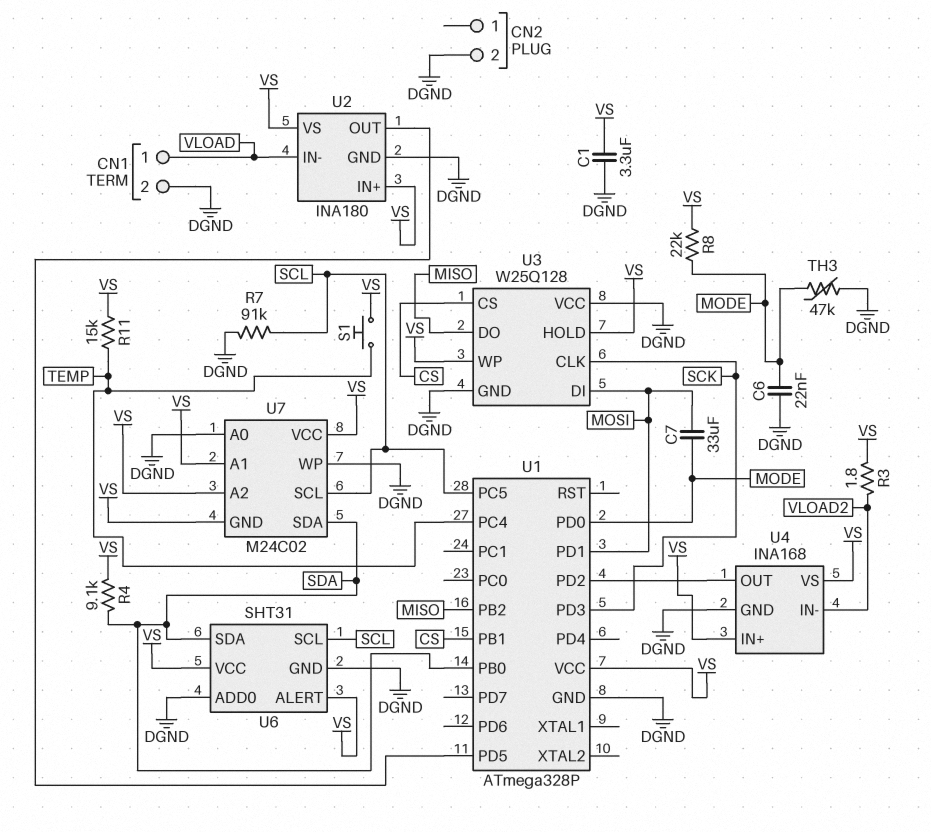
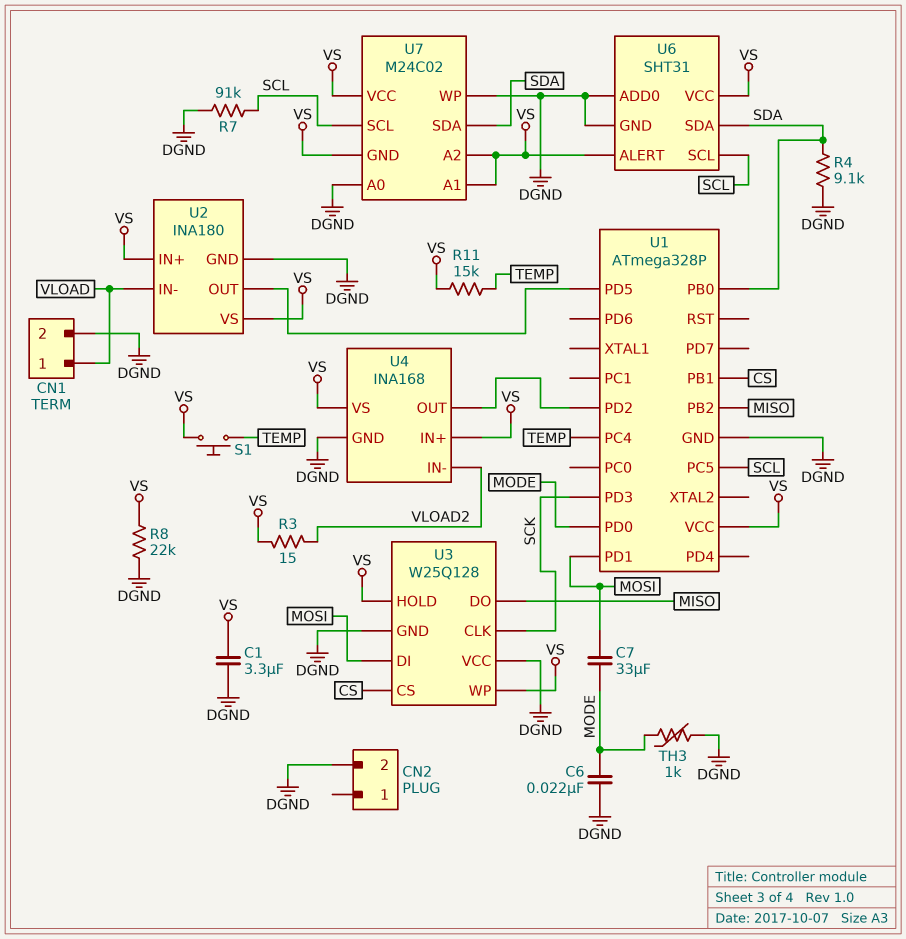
R3: 1.8 (VLOAD2, VS) -> 15 (VLOAD2, VS)
R4: 9.1k (SDA, VS) -> 9.1k (DGND, SDA)
R8: 22k (MODE, VS) -> 22k (DGND, VS)
TH3: 47k (DGND, MODE) -> 1k (DGND, MODE)

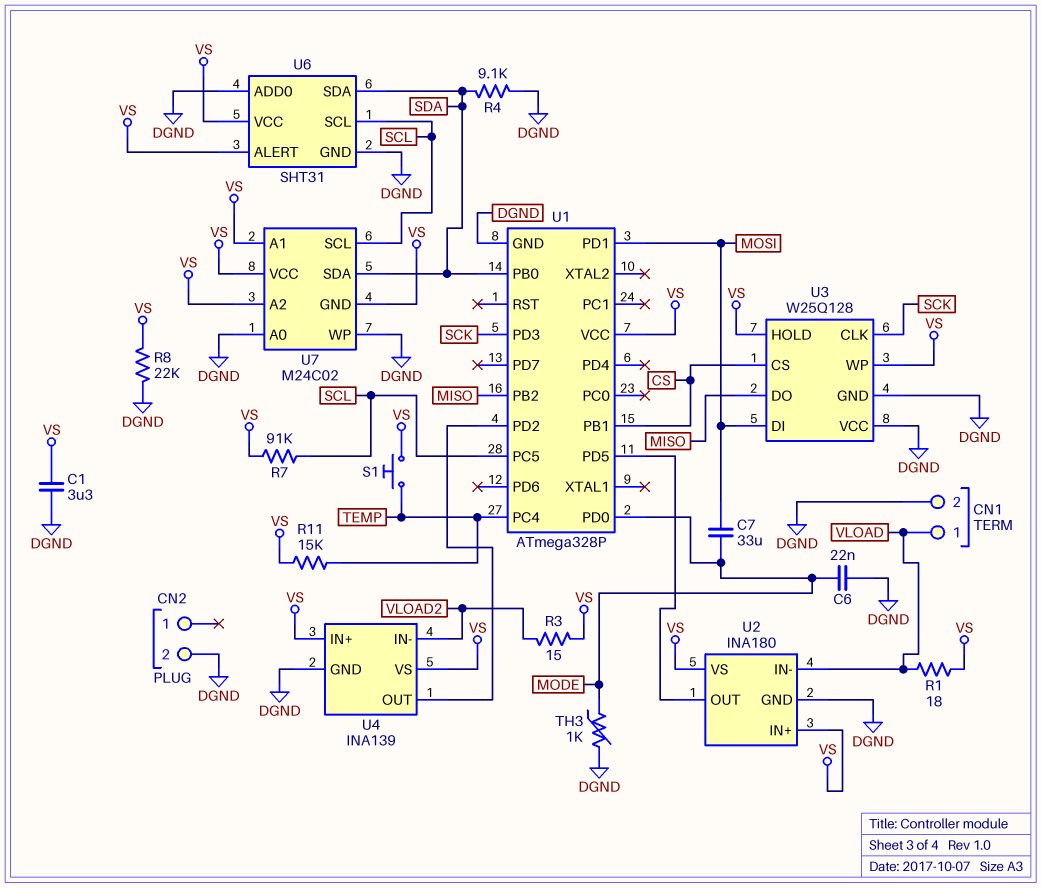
R1: none -> 18 (VLOAD, VS)
R7: 91k (DGND, SCL) -> 91k (SCL, VS)
U4: INA168 -> INA139

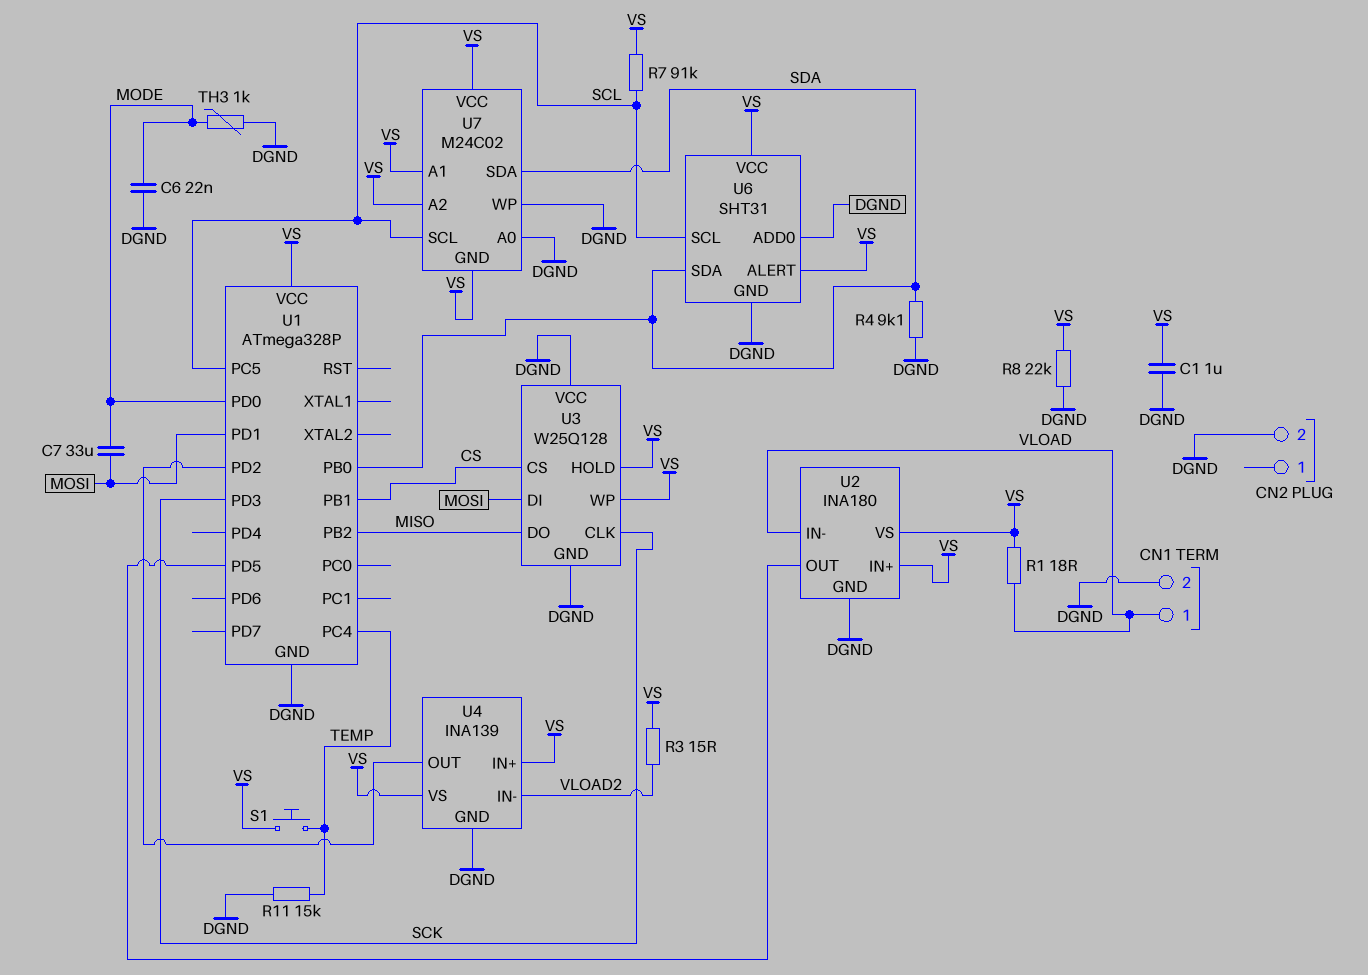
C1: 3.3uF (DGND, VS) -> 1uF (DGND, VS)
R11: 15k (TEMP, VS) -> 15k (DGND, TEMP)

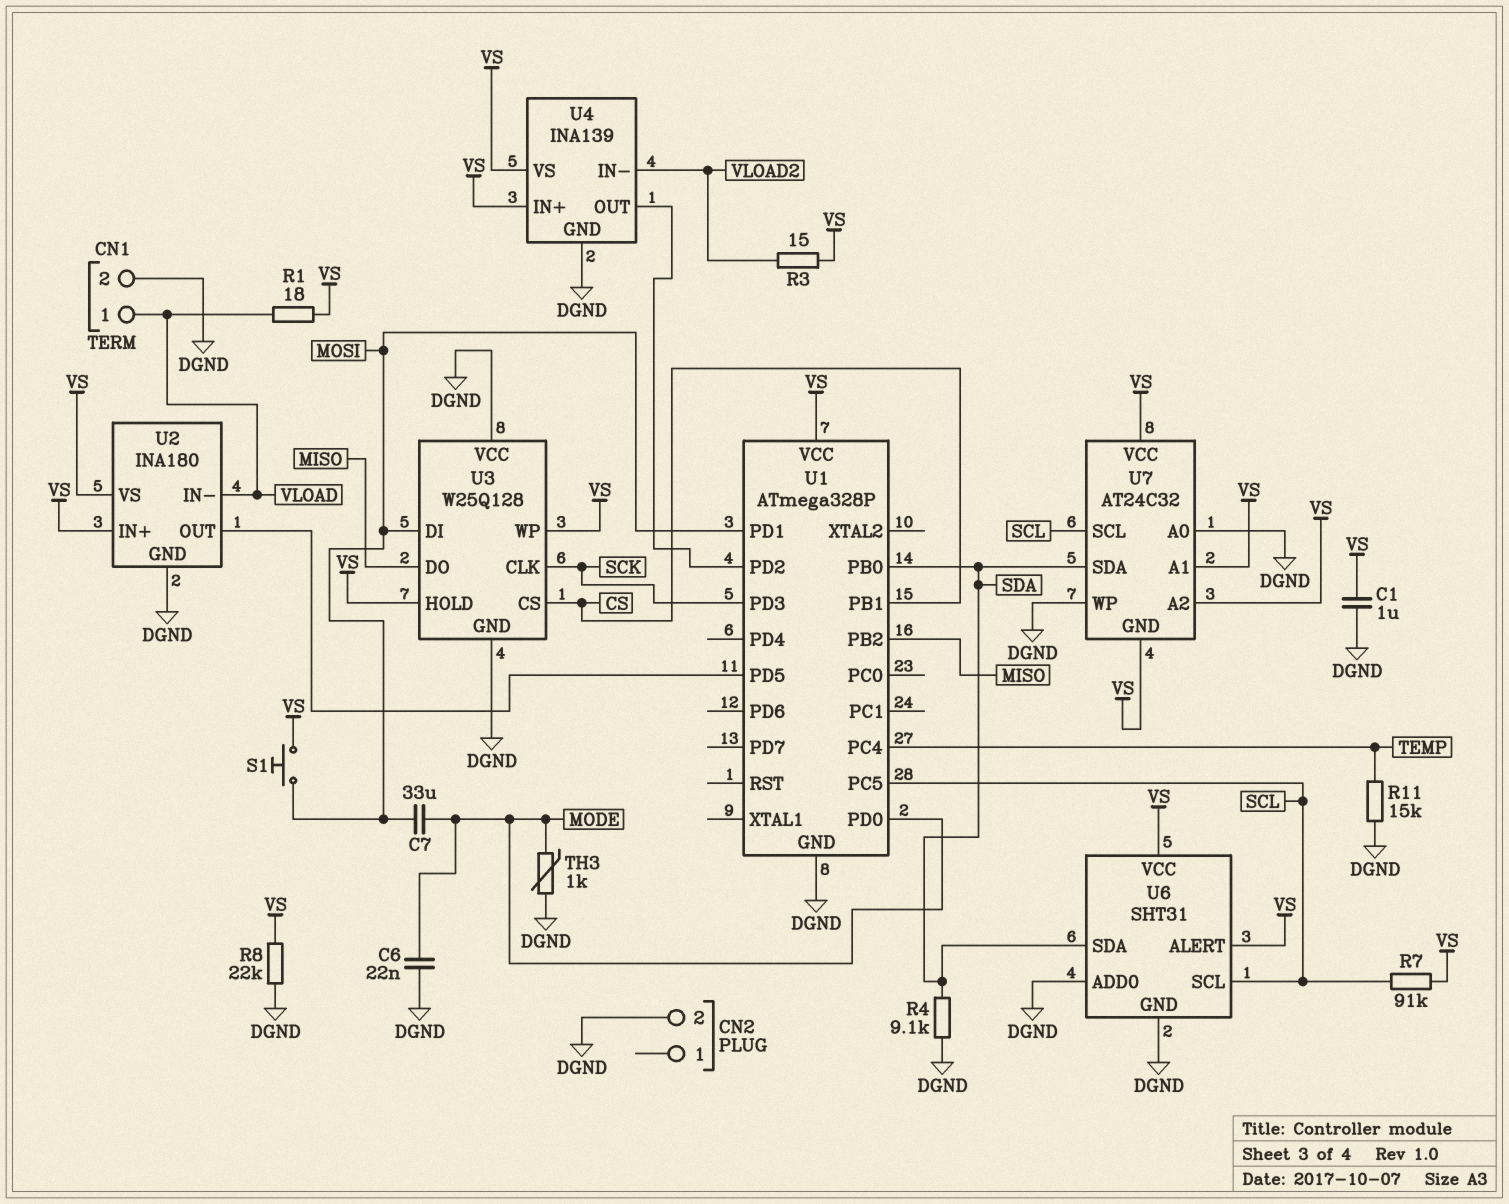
S1: button (TEMP, VS) -> button (MOSI, VS)
U7: M24C02 -> AT24C32

